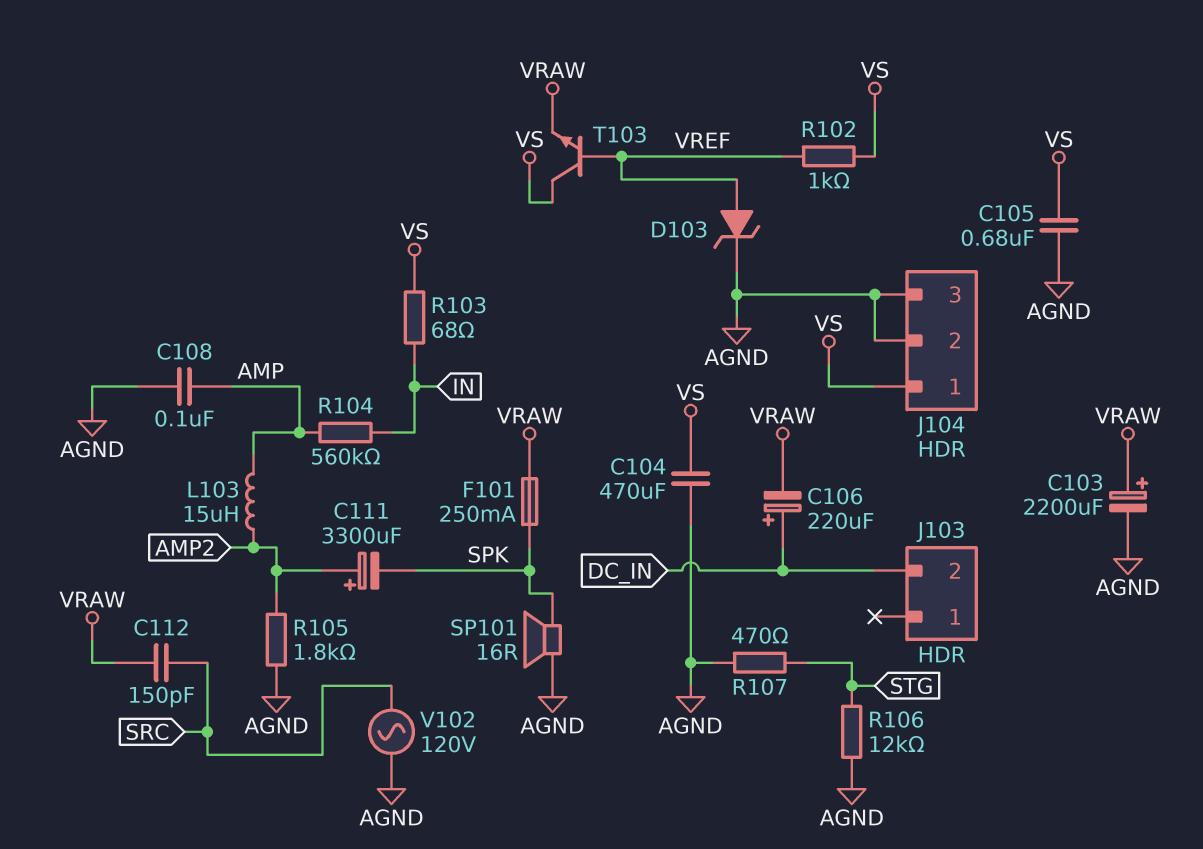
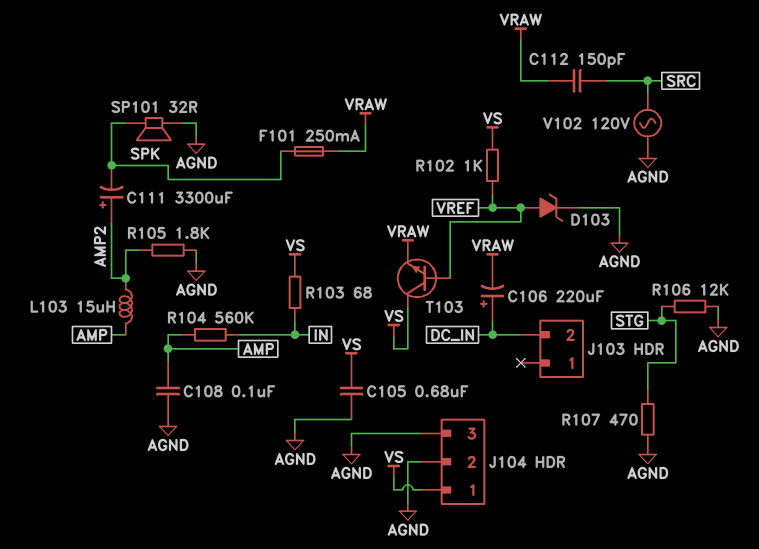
C103: 2200uF (plus VRAW, minus AGND) -> none
C104: 470uF (AGND, VS) -> none
SP101: speaker 16R (AGND, SPK) -> speaker 32R (AGND, SPK)

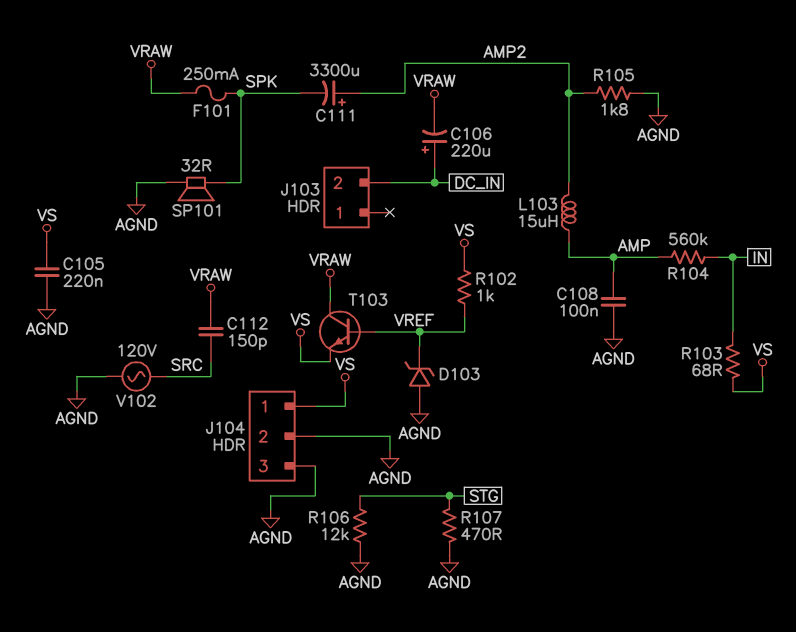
C105: 680nF (AGND, VS) -> 220nF (AGND, VS)
D103: zener (A VREF, K AGND) -> zener (A AGND, K VREF)
T103: NPN (B VREF, C VS, E VRAW) -> NPN (B VREF, C VRAW, E VS)

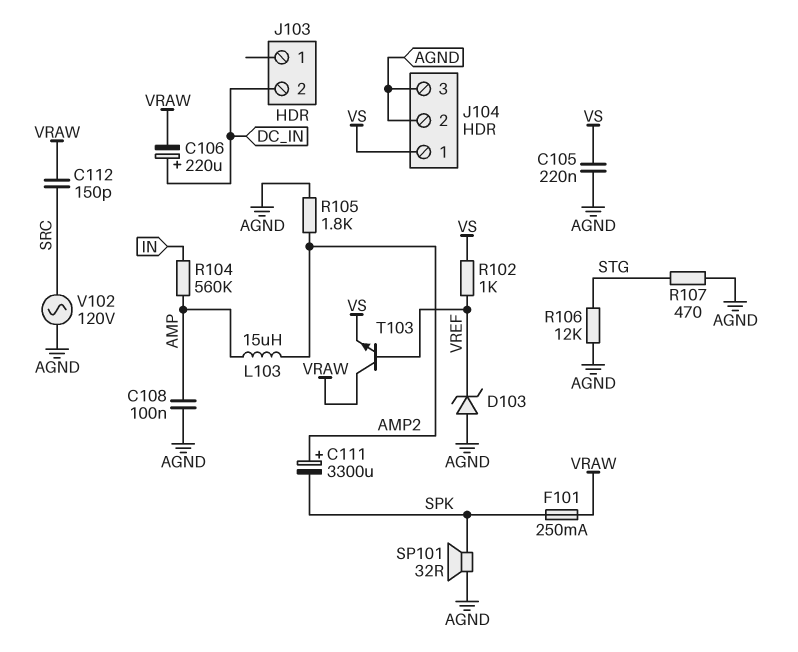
R103: 68 (IN, VS) -> none

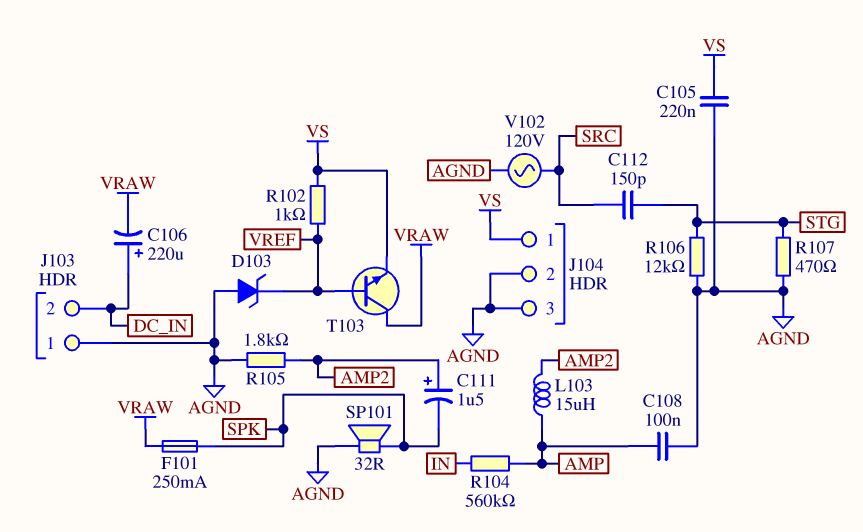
C111: 3300uF (plus AMP2, minus SPK) -> 1.5uF (plus AMP2, minus SPK)
C112: 150pF (SRC, VRAW) -> 150pF (SRC, STG)
J103 pin 1: none -> AGND

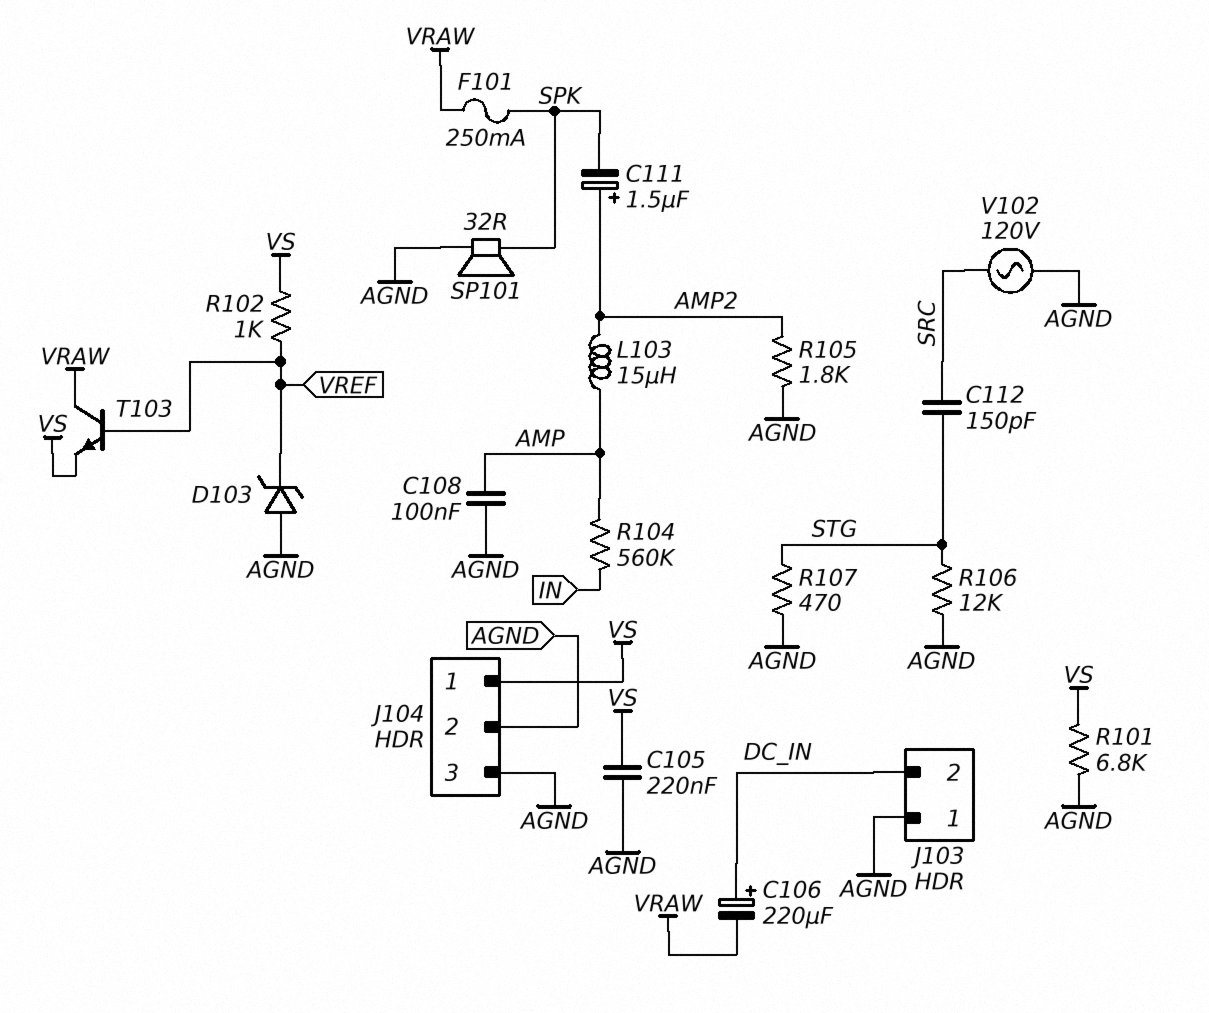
R101: none -> 6.8k (AGND, VS)

